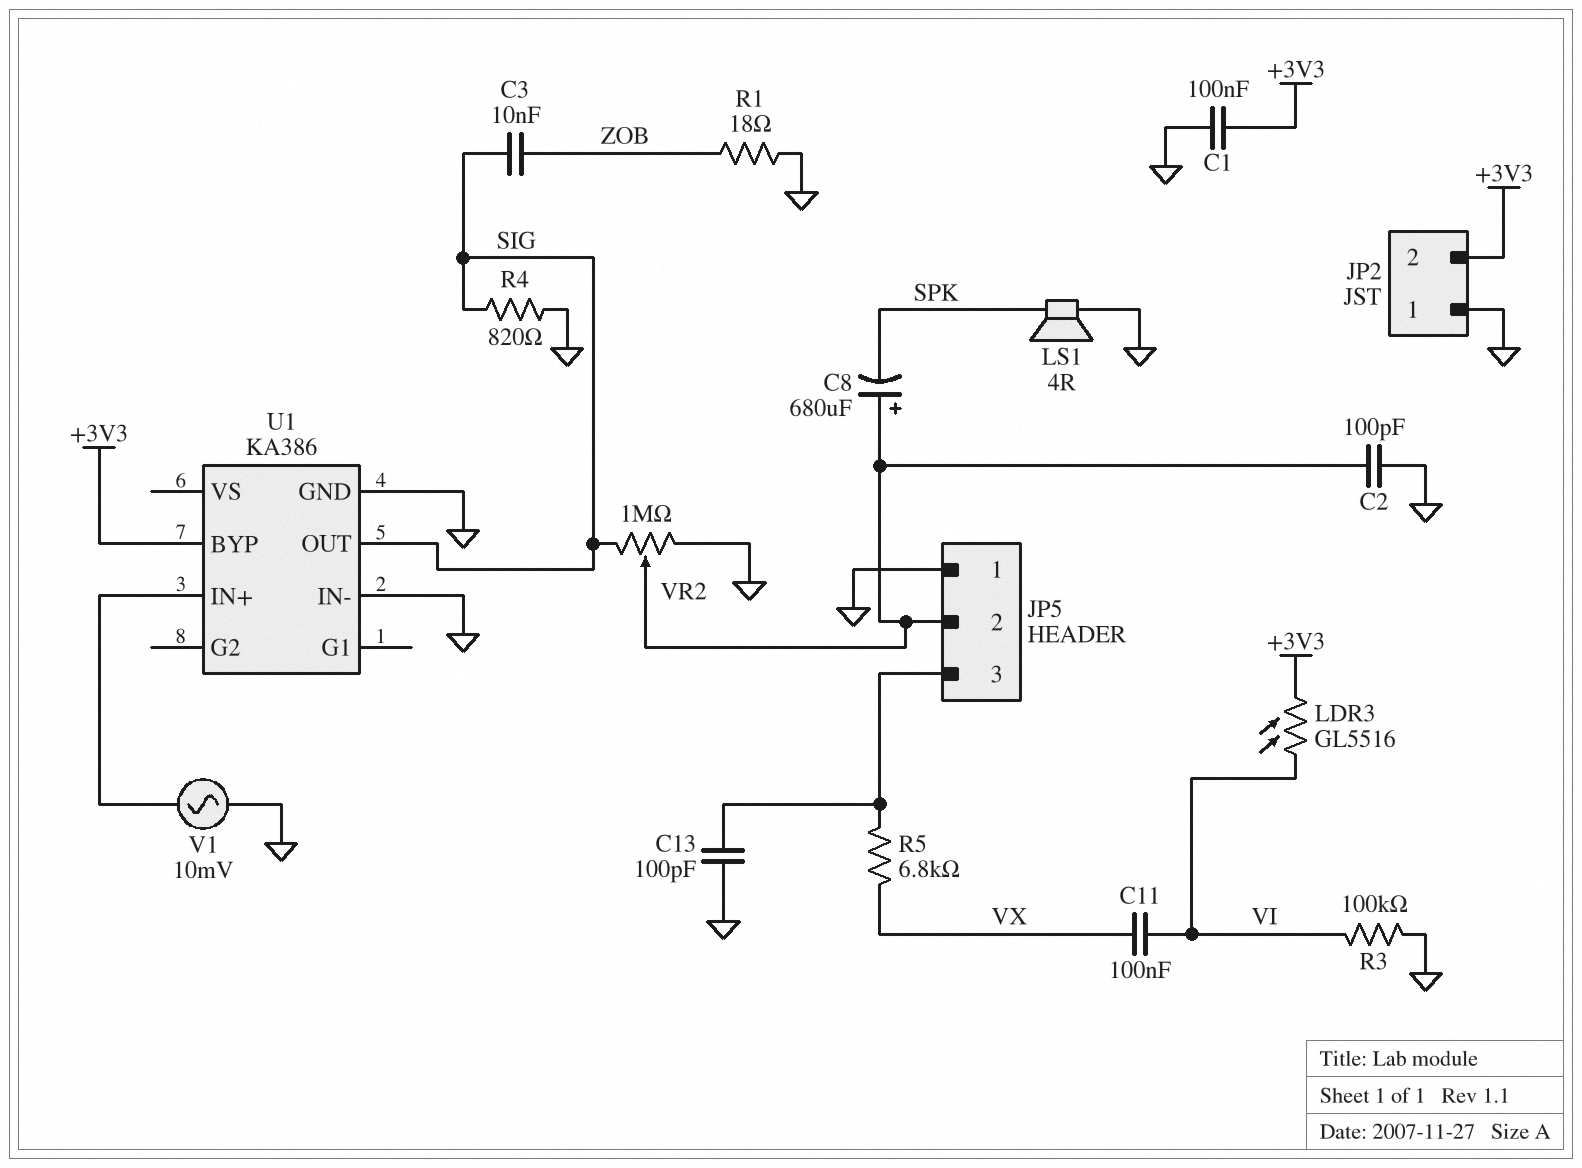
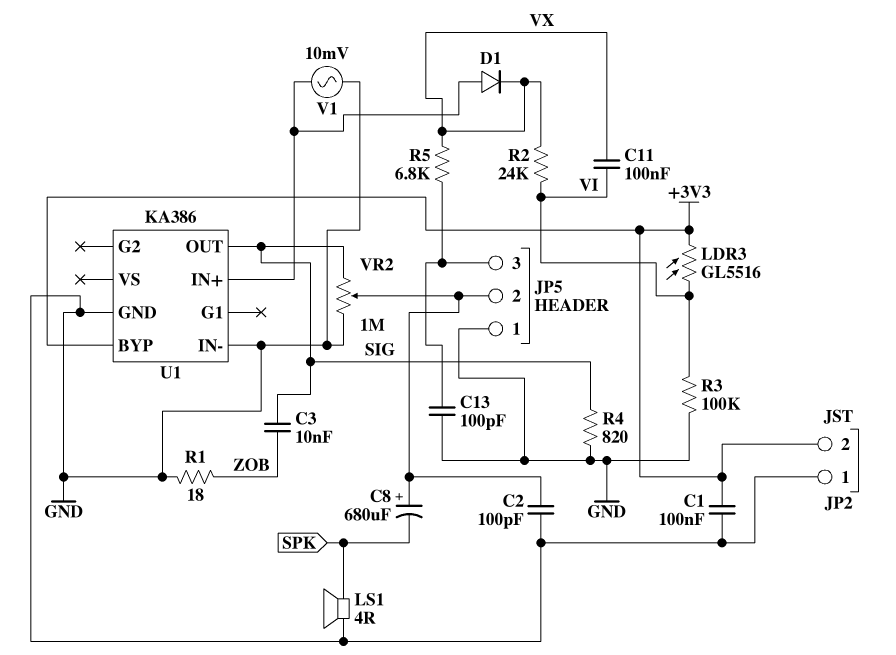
D1: none -> diode (A U1/IN+, K VX)
R2: none -> 24k (VI, VX)

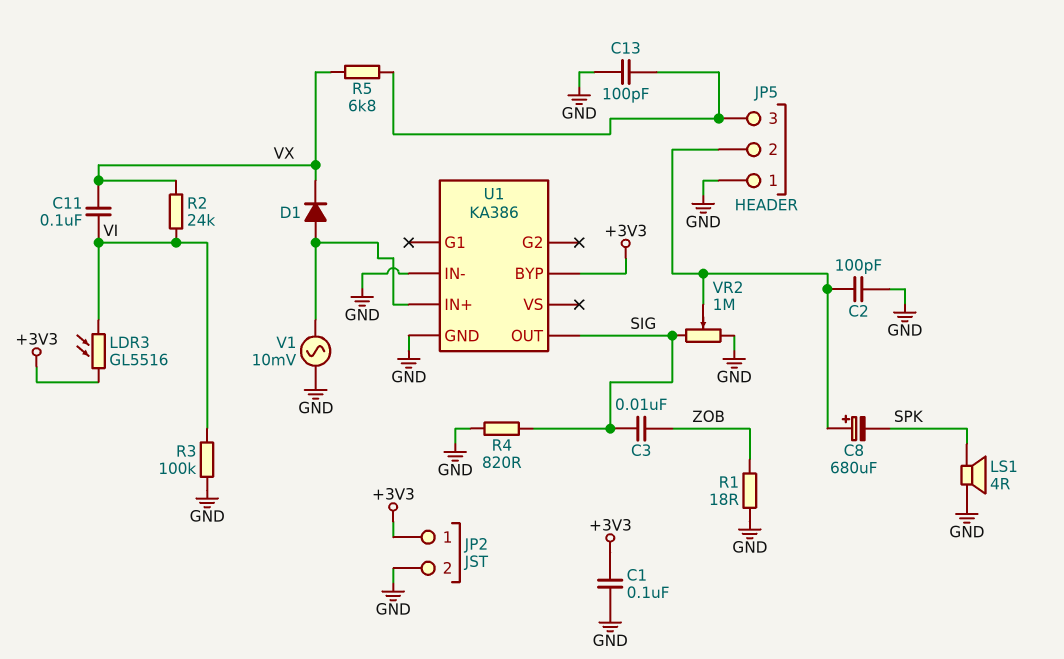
JP2 pin 1: GND -> +3V3
JP2 pin 2: +3V3 -> GND

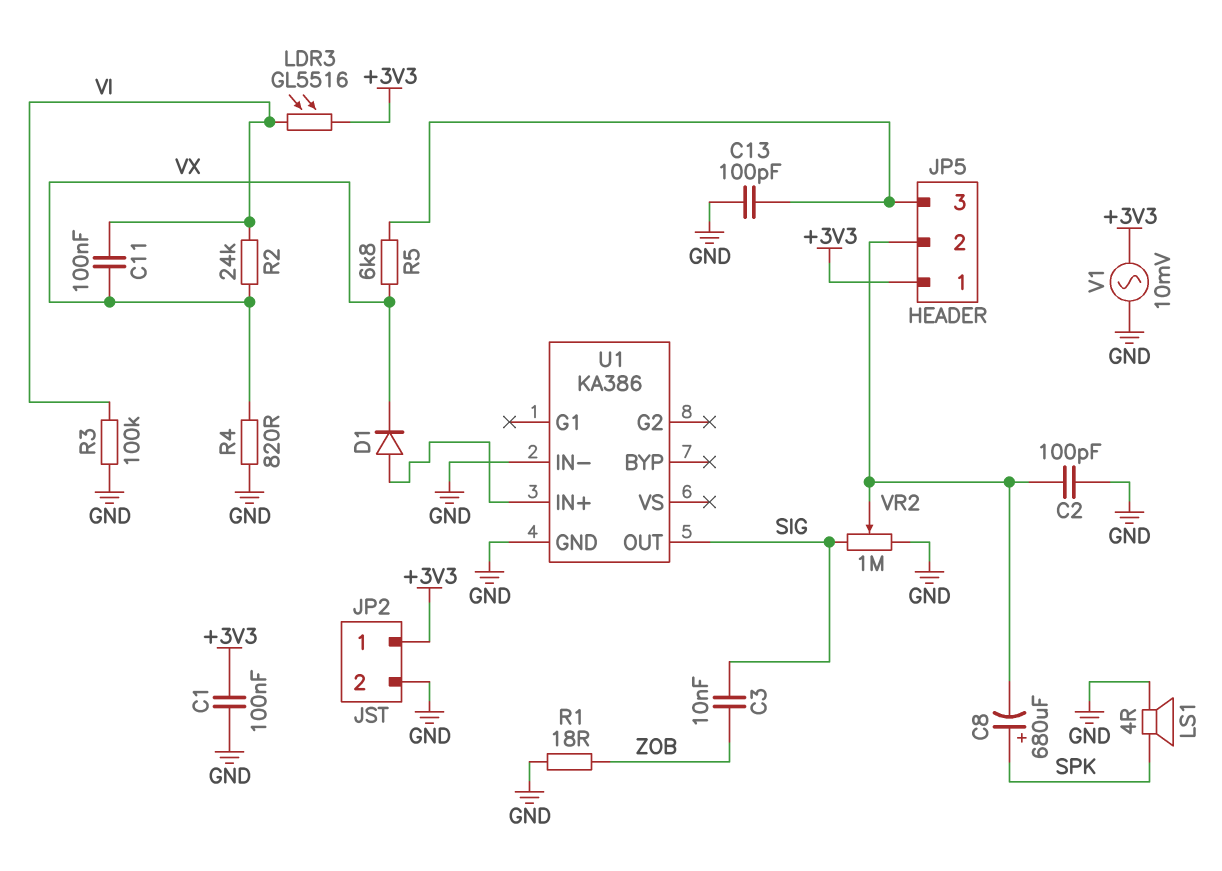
C8: 680uF (plus JP5/2, minus SPK) -> 680uF (plus SPK, minus JP5/2)
JP5 pin 1: GND -> +3V3
R4: 820 (GND, SIG) -> 820 (GND, VX)
U1 pin BYP: +3V3 -> none
V1: AC 10mV (GND, U1/IN+) -> AC 10mV (+3V3, GND)

